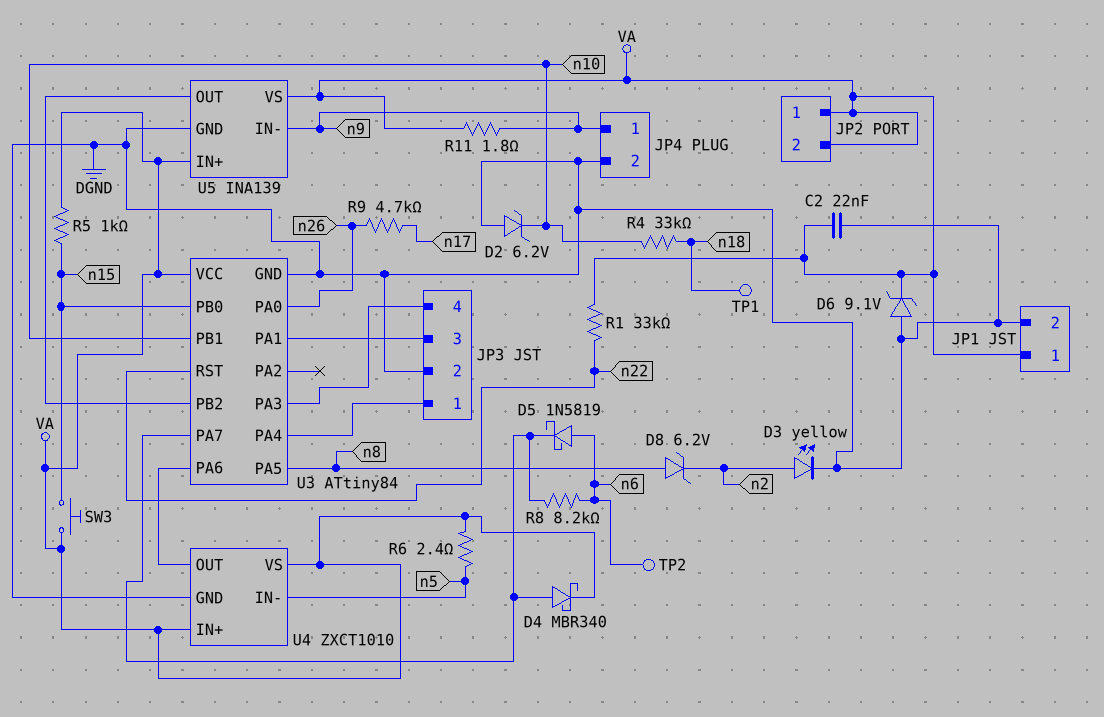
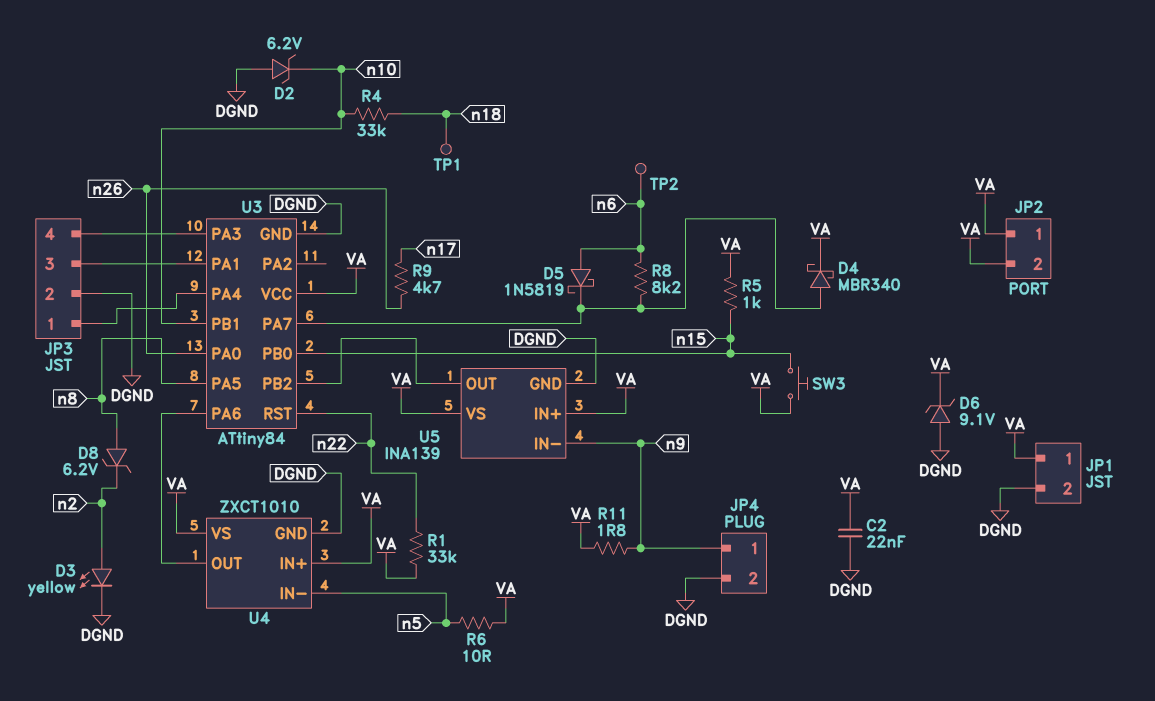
R6: 2.4 (VA, n5) -> 10 (VA, n5)

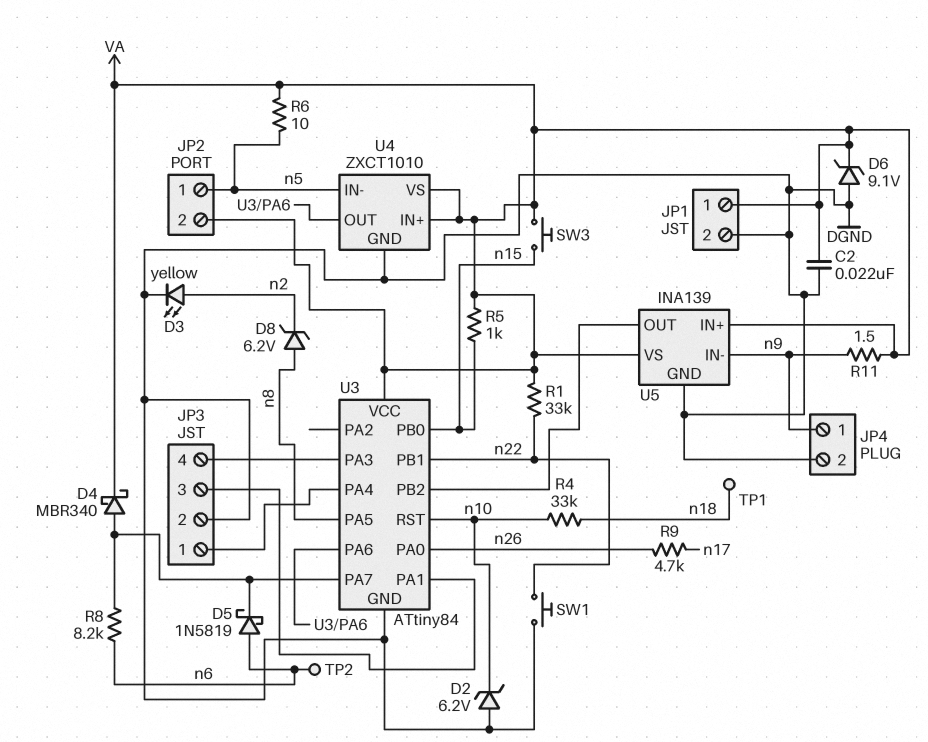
JP2 pin 1: VA -> n5
R11: 1.8 (VA, n9) -> 1.5 (VA, n9)
SW1: none -> button (DGND, n22)
U3 pin PB1: n10 -> n22
U3 pin RST: n22 -> n10

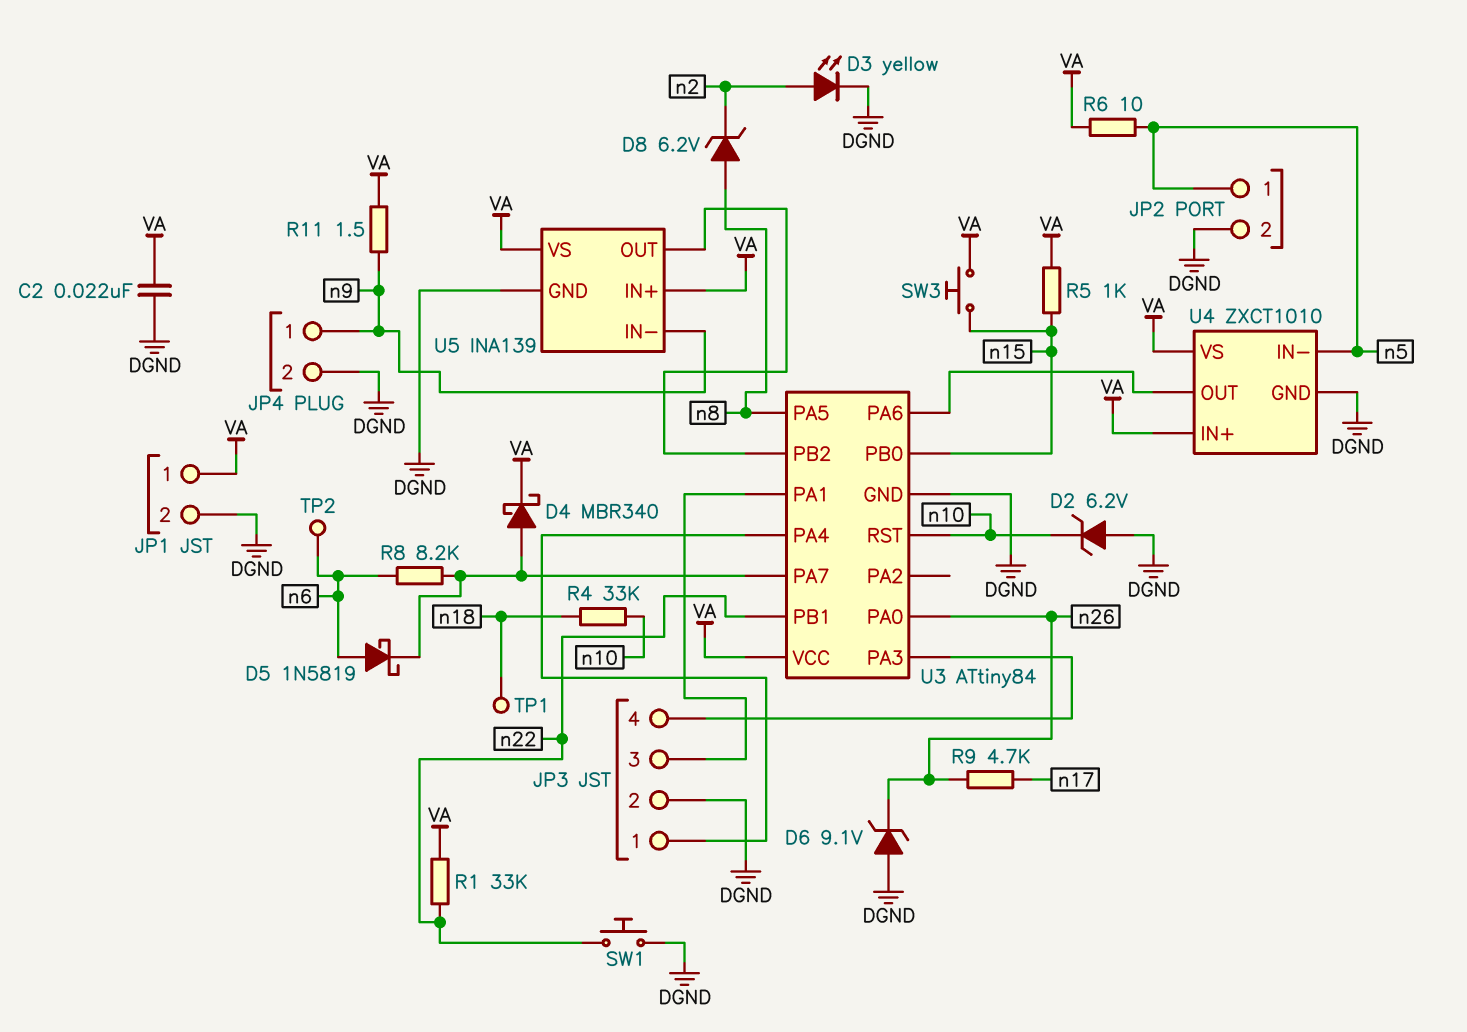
D6: zener 9.1V (A DGND, K VA) -> zener 9.1V (A DGND, K n26)
JP2 pin 2: VA -> DGND

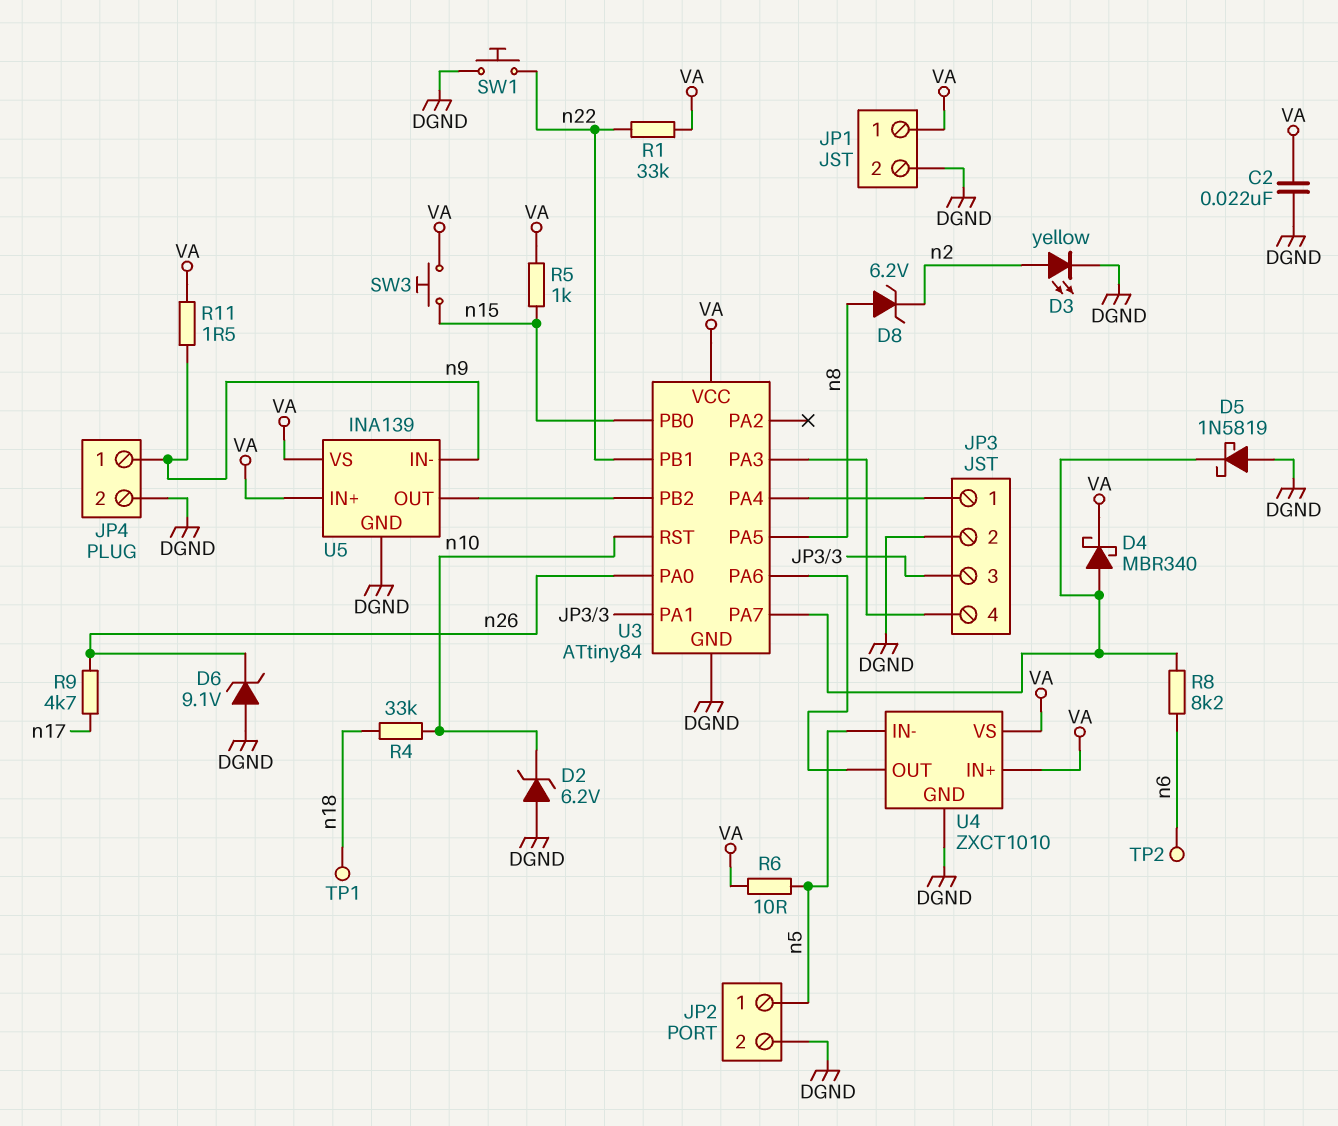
D5: schottky 1N5819 (A n6, K U3/PA7) -> schottky 1N5819 (A DGND, K U3/PA7)

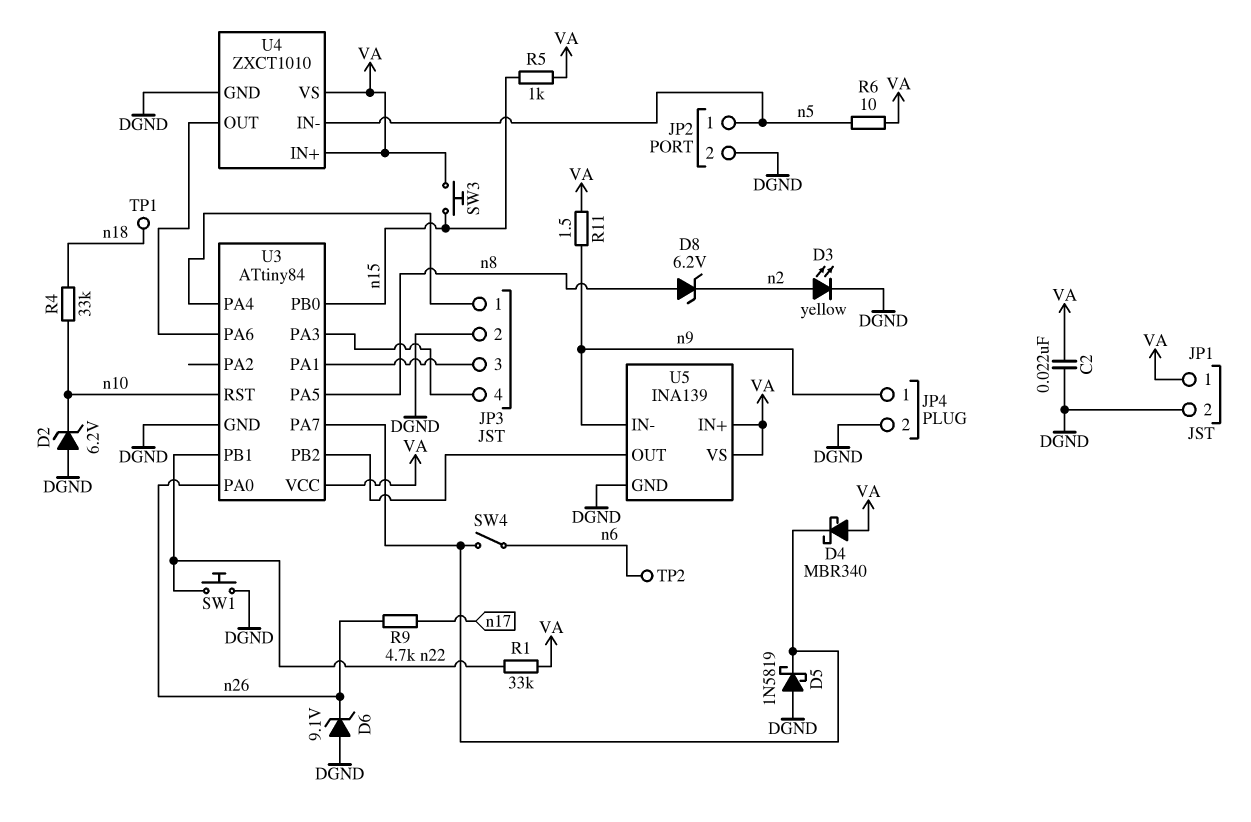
D4: schottky MBR340 (A U3/PA7, K VA) -> schottky MBR340 (A VA, K U3/PA7)
R8: 8.2k (U3/PA7, n6) -> none
SW4: none -> switch (U3/PA7, n6)

